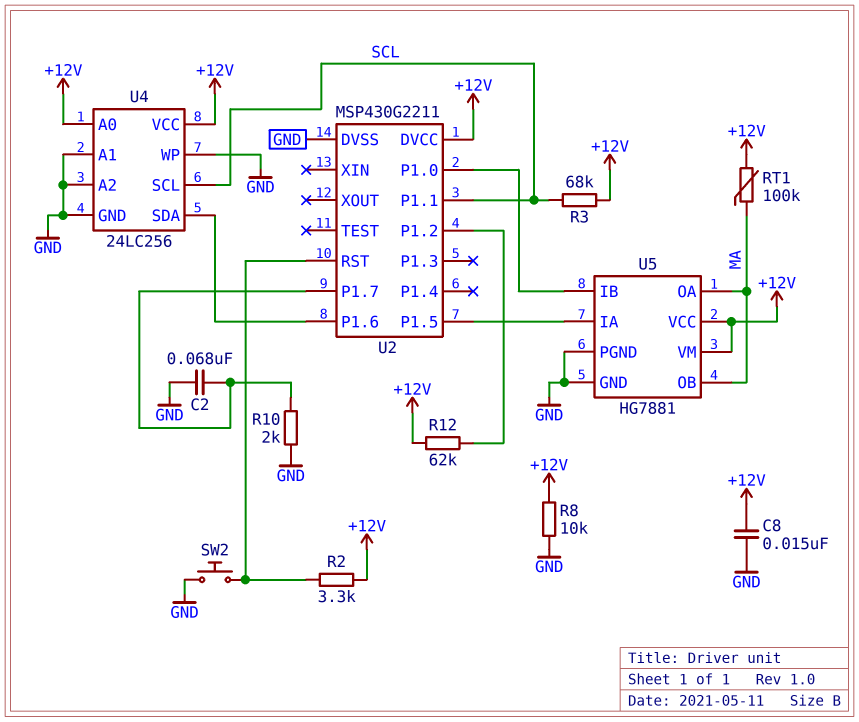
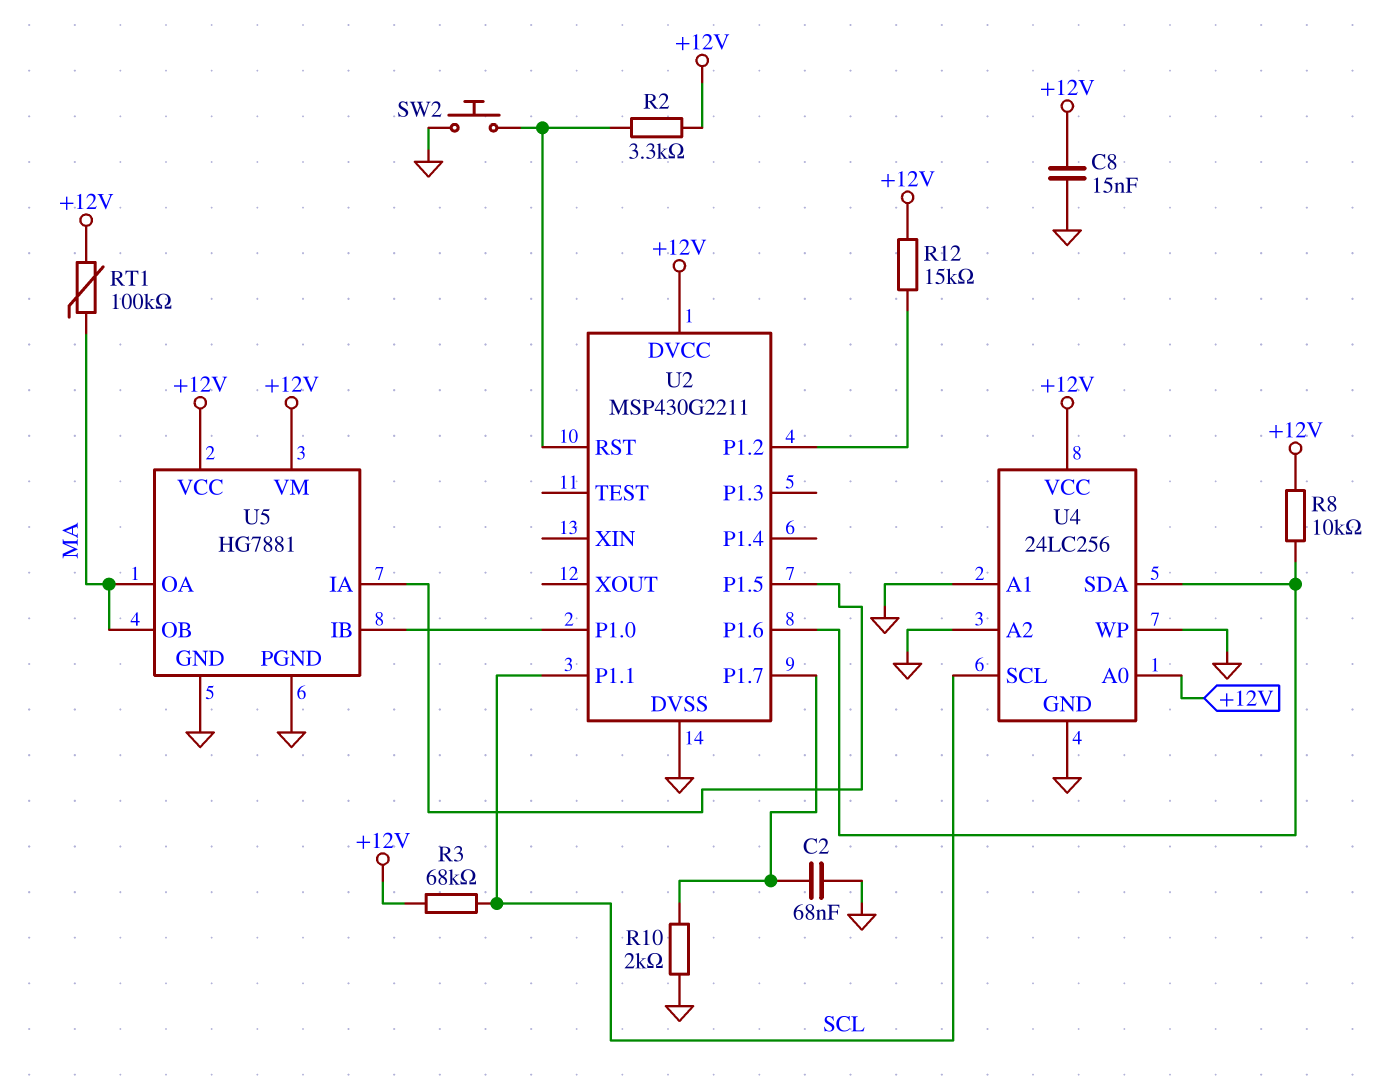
R8: 10k (+12V, GND) -> 10k (+12V, U2/P1.6)
R12: 62k (+12V, U2/P1.2) -> 15k (+12V, U2/P1.2)

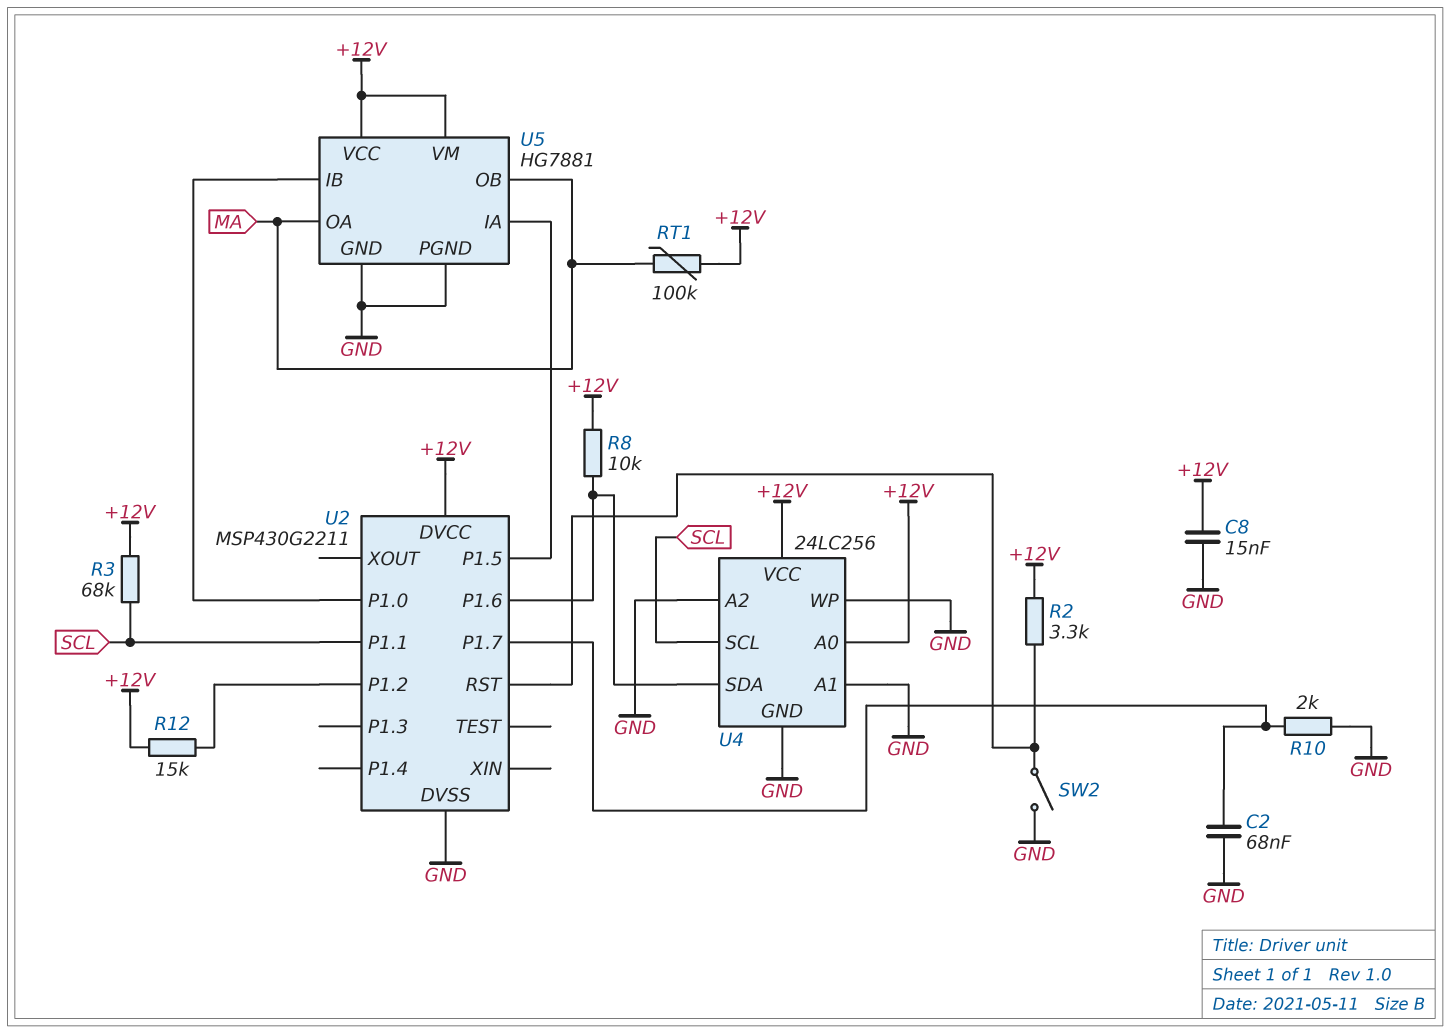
SW2: button (GND, U2/RST) -> switch (GND, U2/RST)

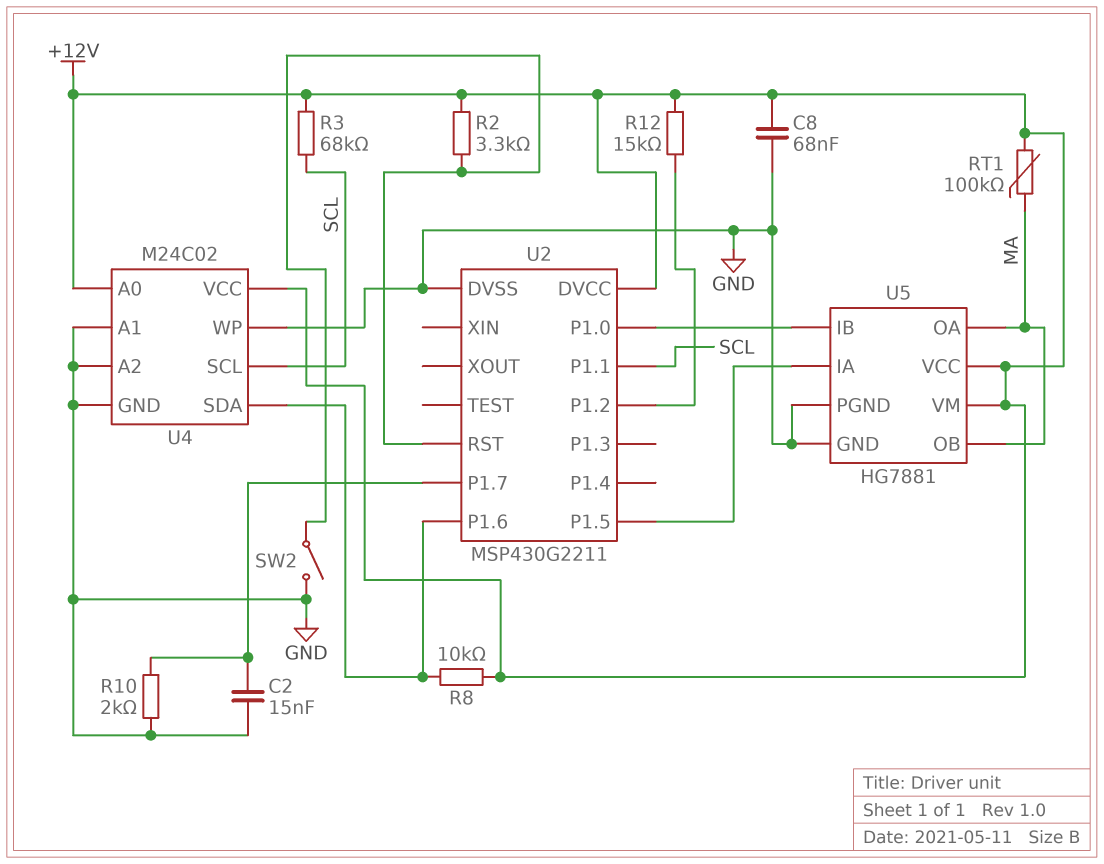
C2: 68nF (GND, U2/P1.7) -> 15nF (GND, U2/P1.7)
C8: 15nF (+12V, GND) -> 68nF (+12V, GND)
U4: 24LC256 -> M24C02

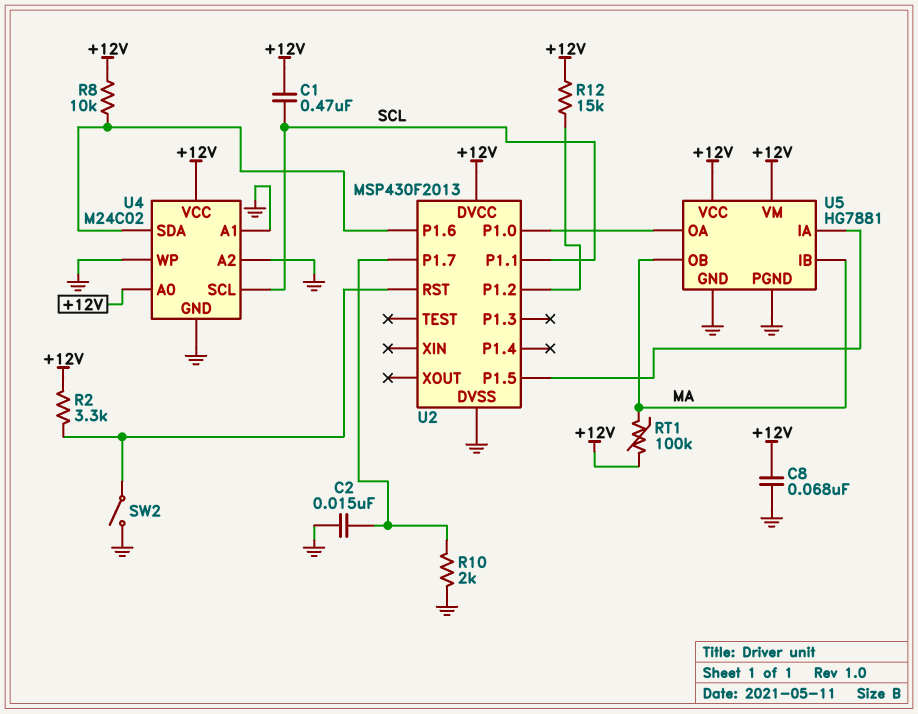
C1: none -> 470nF (+12V, SCL)
R3: 68k (+12V, SCL) -> none
U2: MSP430G2211 -> MSP430F2013
U5 pin IB: U2/P1.0 -> MA
U5 pin OA: MA -> U2/P1.0

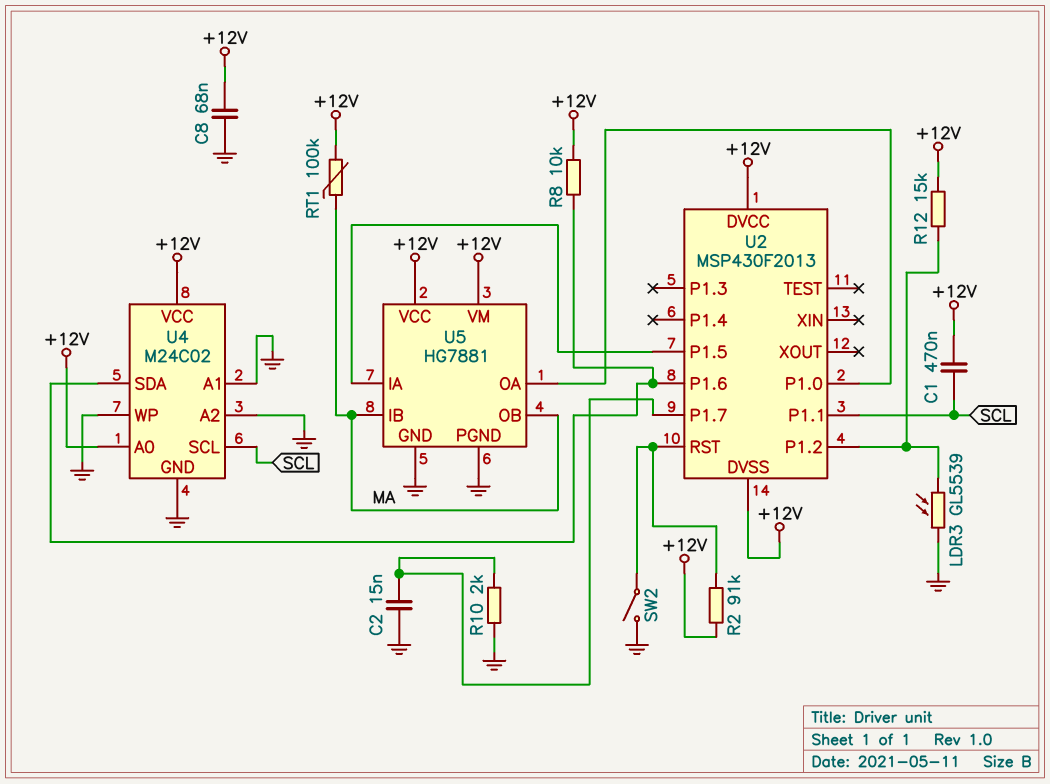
LDR3: none -> GL5539 (GND, U2/P1.2)
R2: 3.3k (+12V, U2/RST) -> 91k (+12V, U2/RST)
U2 pin DVSS: GND -> +12V

